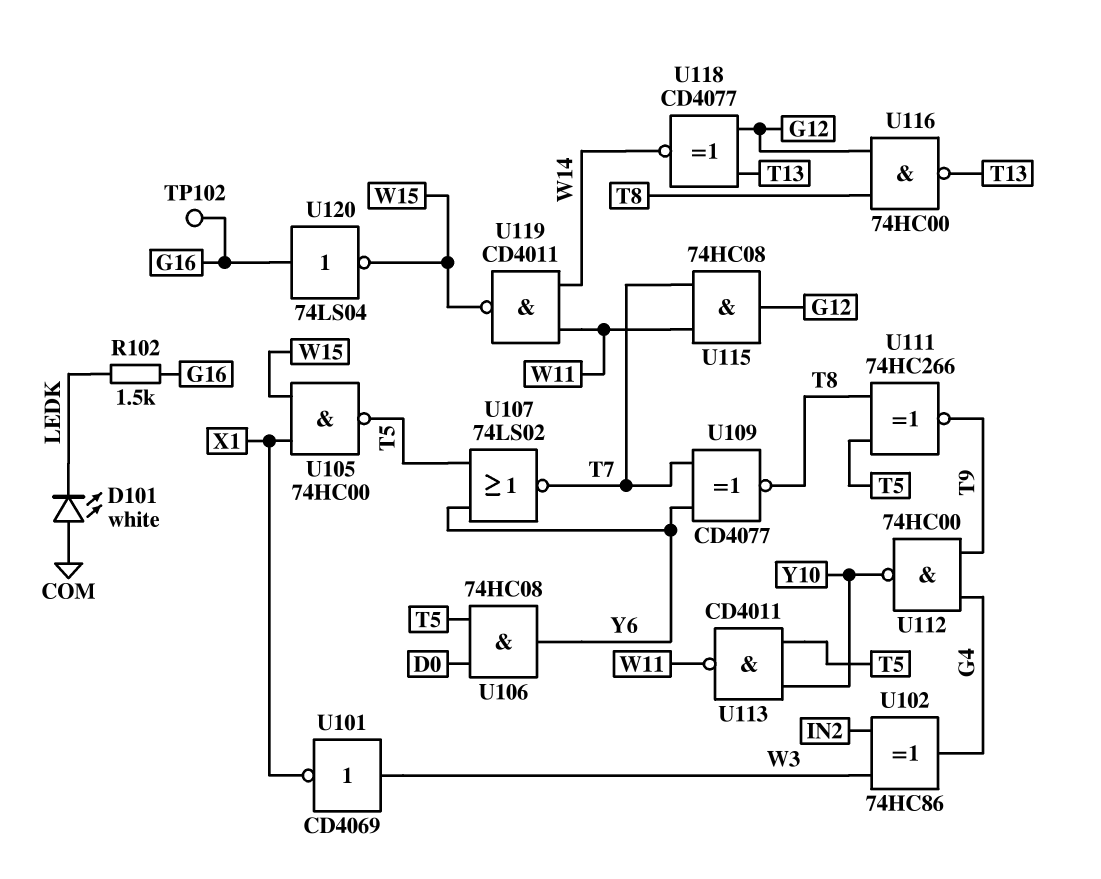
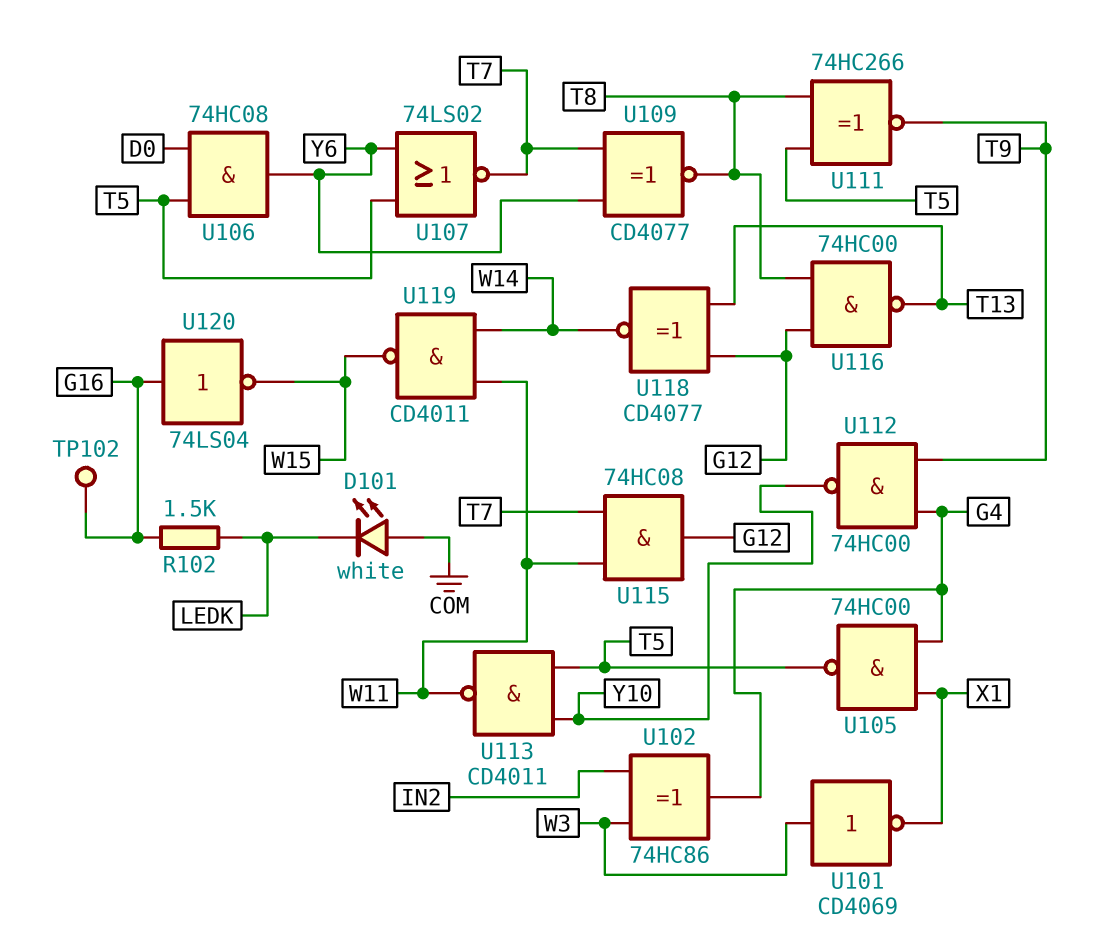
U105: NAND 74HC00 (in W15, in X1, out T5) -> NAND 74HC00 (in G4, in X1, out T5)

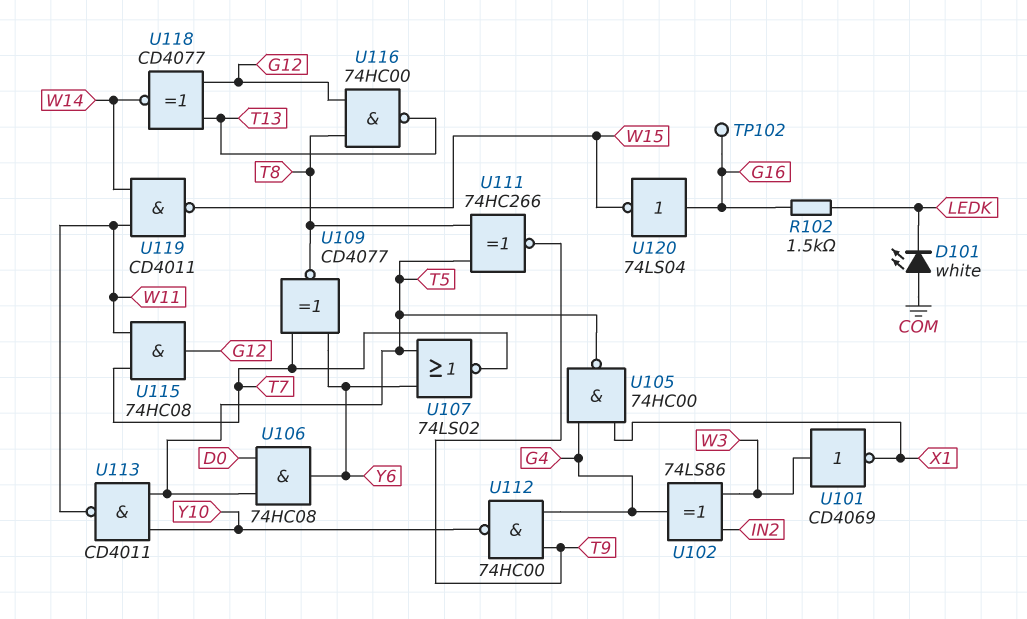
U102: XOR 74HC86 (in IN2, in W3, out G4) -> XOR 74LS86 (in IN2, in W3, out G4)

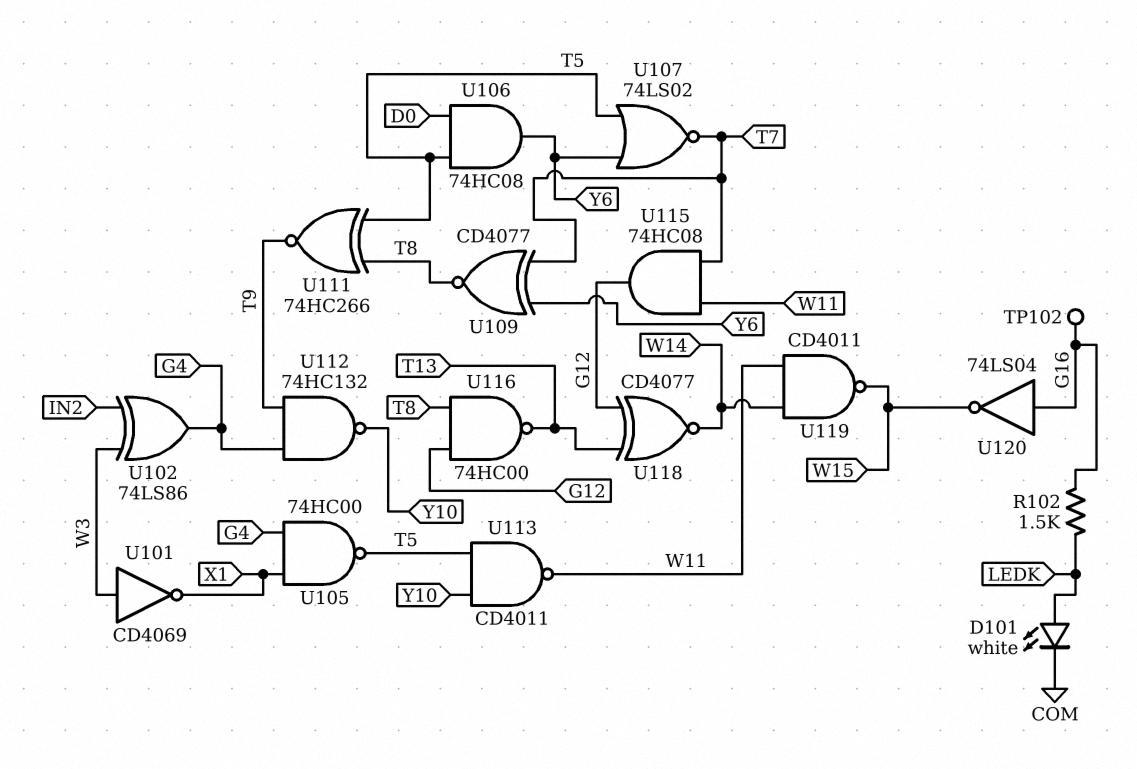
D101: LED white (A COM, K LEDK) -> LED white (A LEDK, K COM)
U112: NAND 74HC00 (in G4, in T9, out Y10) -> NAND 74HC132 (in G4, in T9, out Y10)

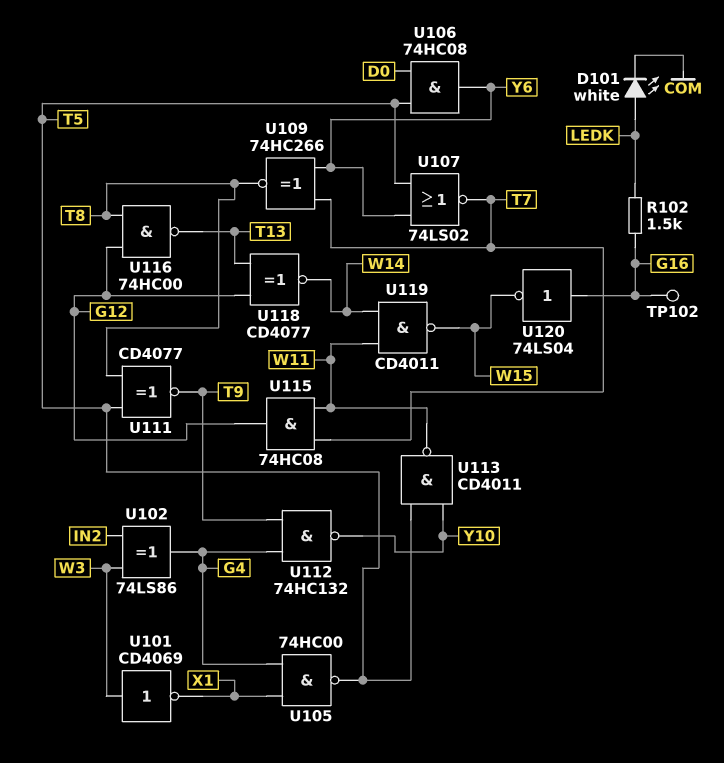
U109: XNOR CD4077 (in T7, in Y6, out T8) -> XNOR 74HC266 (in T7, in Y6, out T8)
U111: XNOR 74HC266 (in T5, in T8, out T9) -> XNOR CD4077 (in T5, in T8, out T9)

